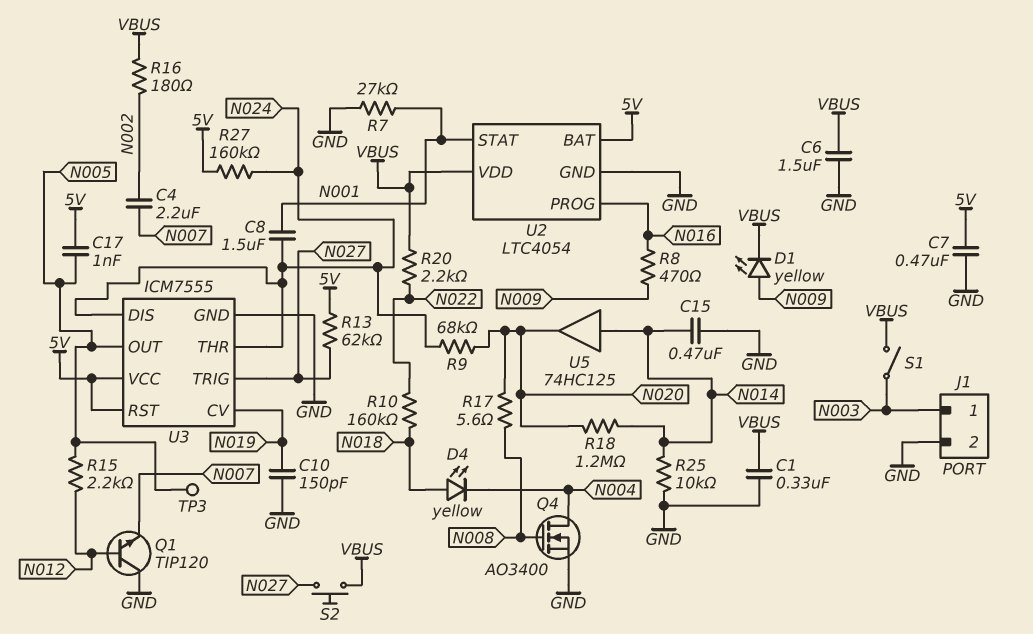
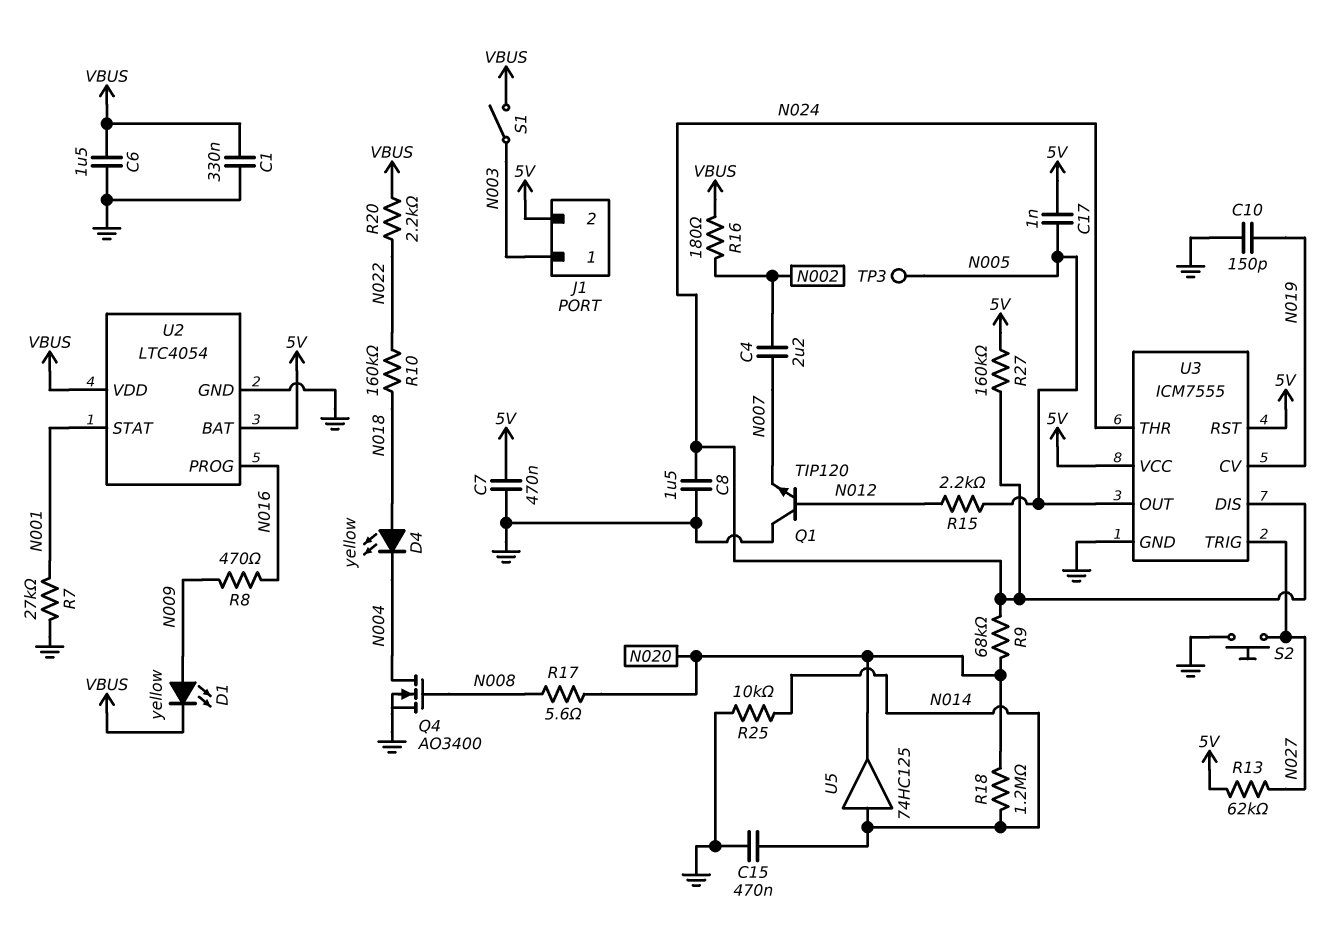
C8: 1.5uF (N001, N024) -> 1.5uF (GND, N024)
J1 pin 2: GND -> 5V
S2: button (N027, VBUS) -> button (GND, N027)

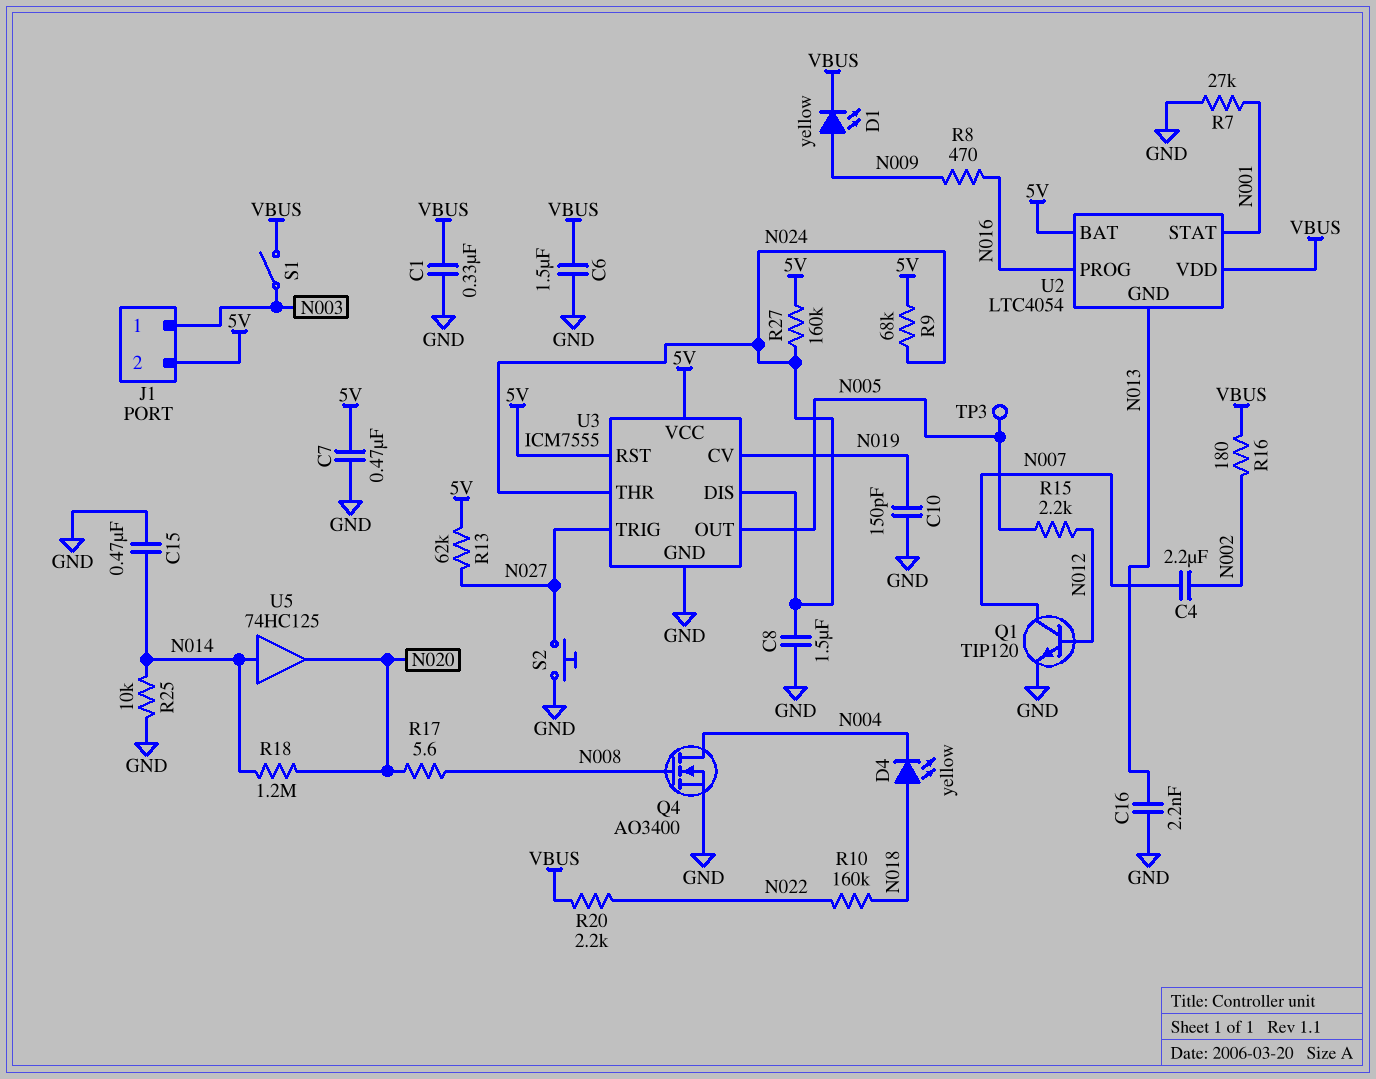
C16: none -> 2.2nF (GND, N013)
C17: 1nF (5V, N005) -> none
Q1: NPN TIP120 (B N012, C GND, E N007) -> NPN TIP120 (B N012, C N007, E GND)
R9: 68k (N020, N024) -> 68k (5V, N024)
U2 pin GND: GND -> N013

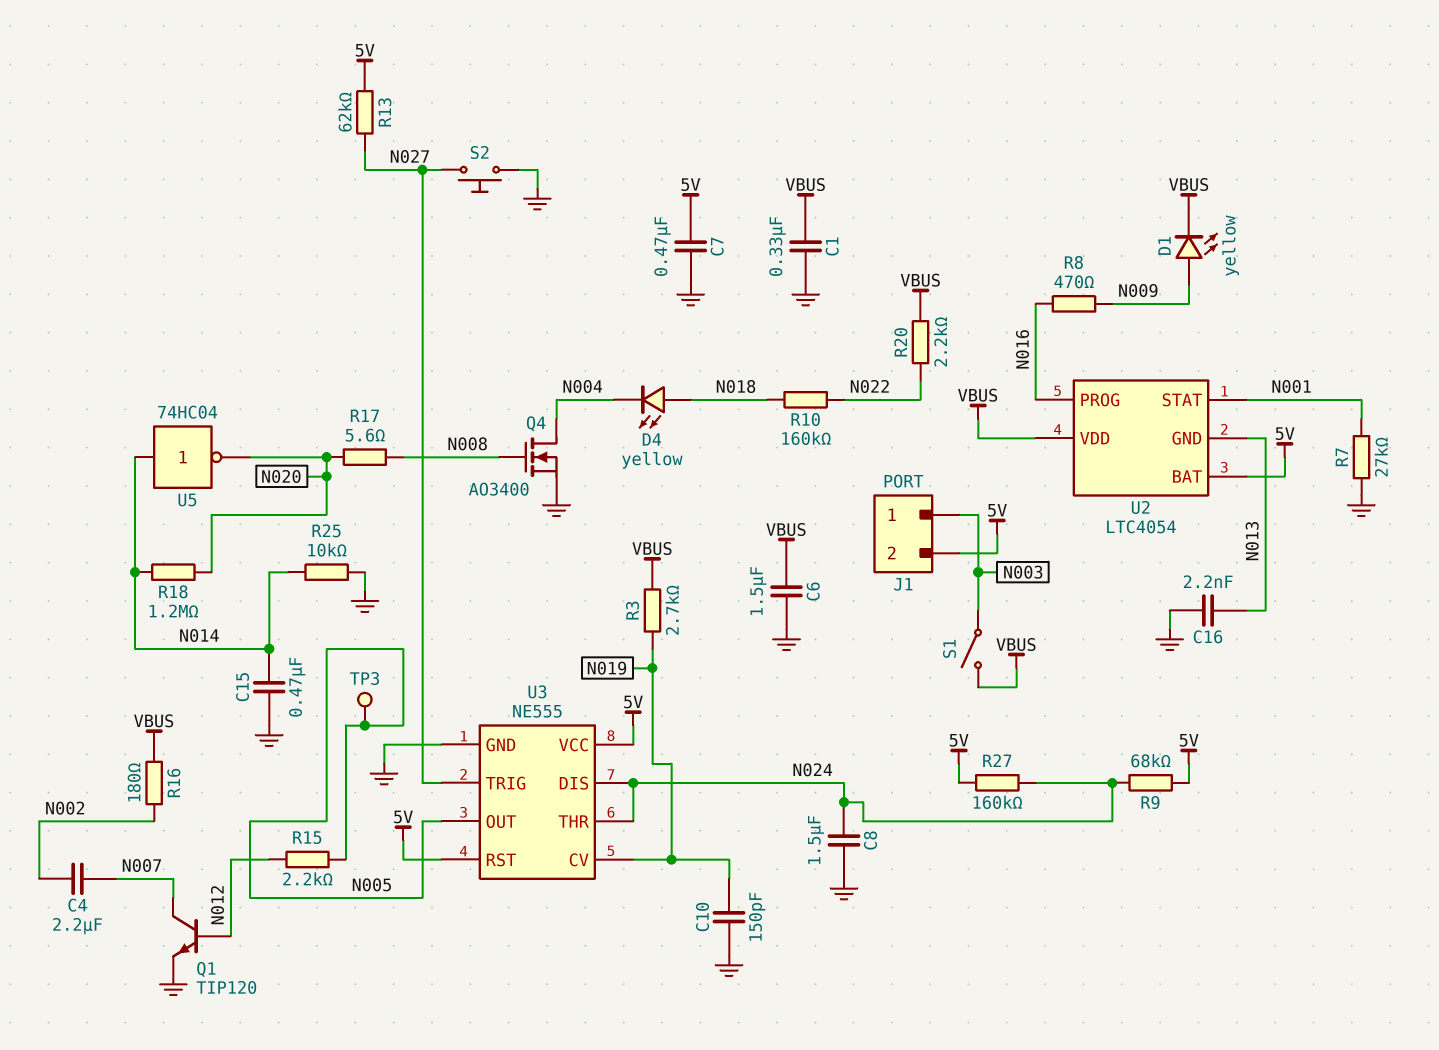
R3: none -> 2.7k (N019, VBUS)
U3: ICM7555 -> NE555
U5: buffer 74HC125 (in N014, out N020) -> NOT 74HC04 (in N014, out N020)

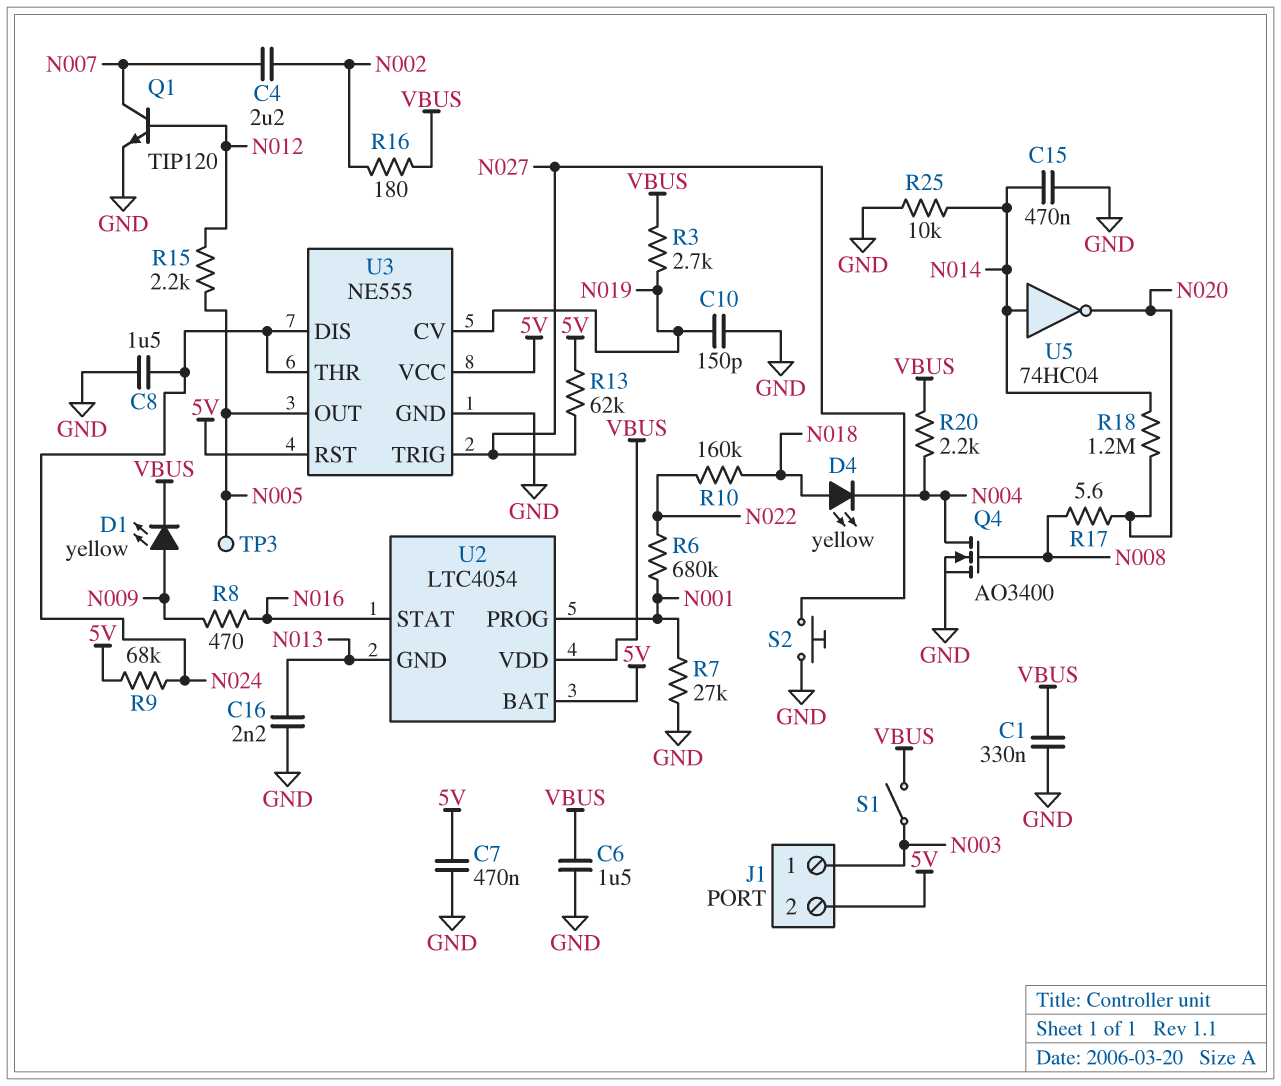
R6: none -> 680k (N001, N022)
R20: 2.2k (N022, VBUS) -> 2.2k (N004, VBUS)
R27: 160k (5V, N024) -> none
U2 pin PROG: N016 -> N001
U2 pin STAT: N001 -> N016

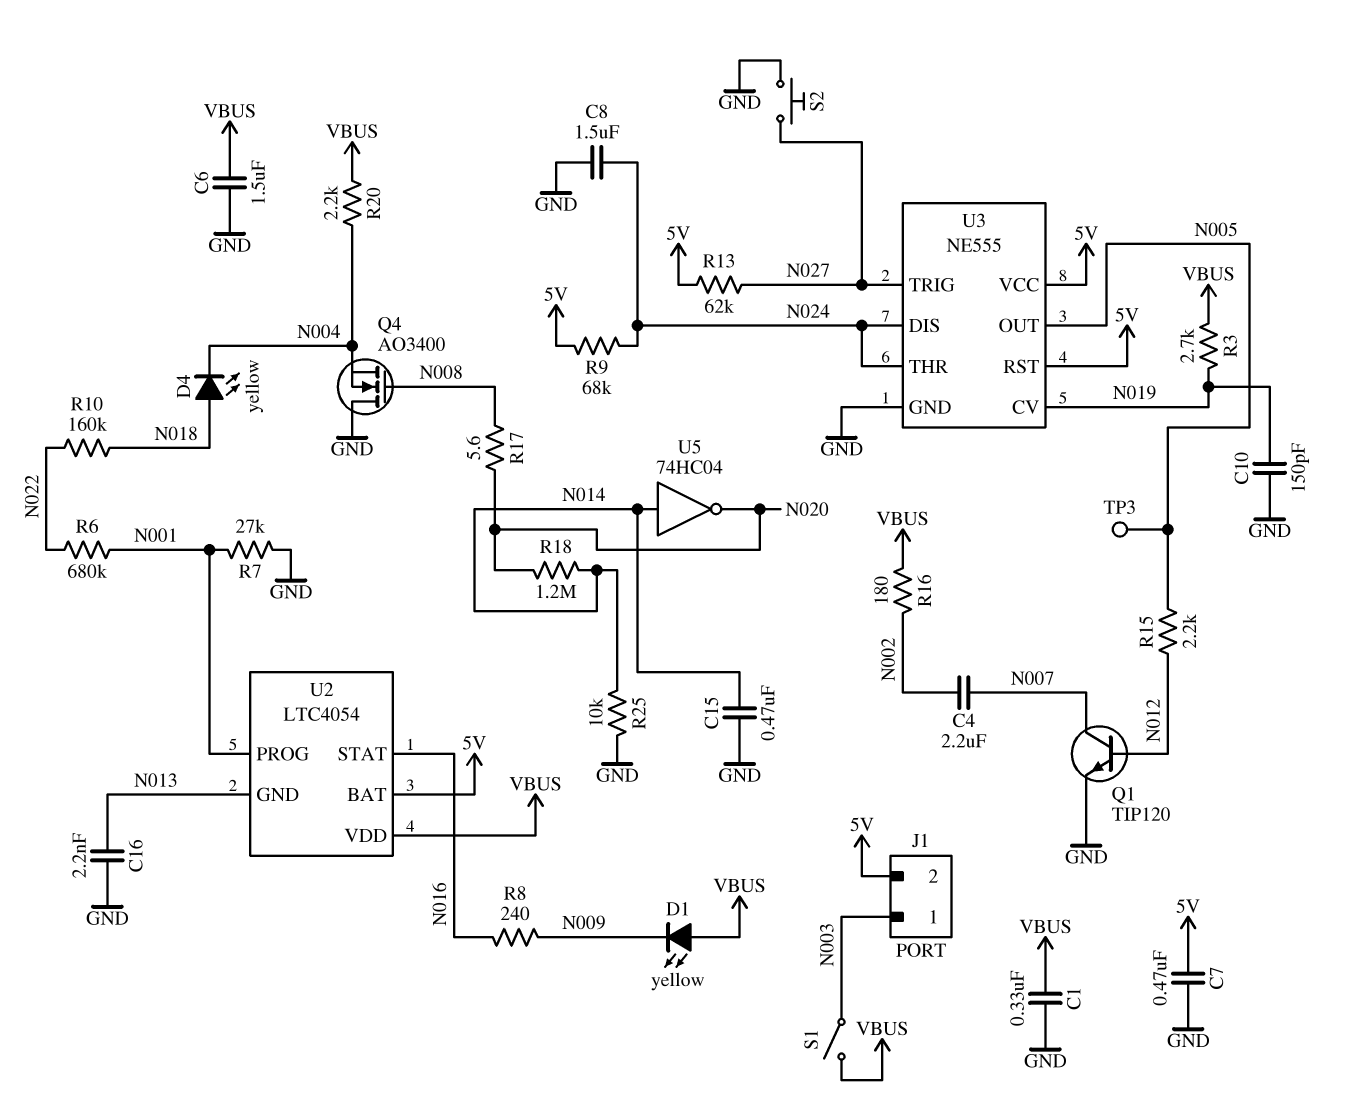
D1: LED yellow (A N009, K VBUS) -> LED yellow (A VBUS, K N009)
Q4: NMOS AO3400 (G N008, D N004, S GND) -> NMOS AO3400 (G N008, D GND, S N004)
R8: 470 (N009, N016) -> 240 (N009, N016)

